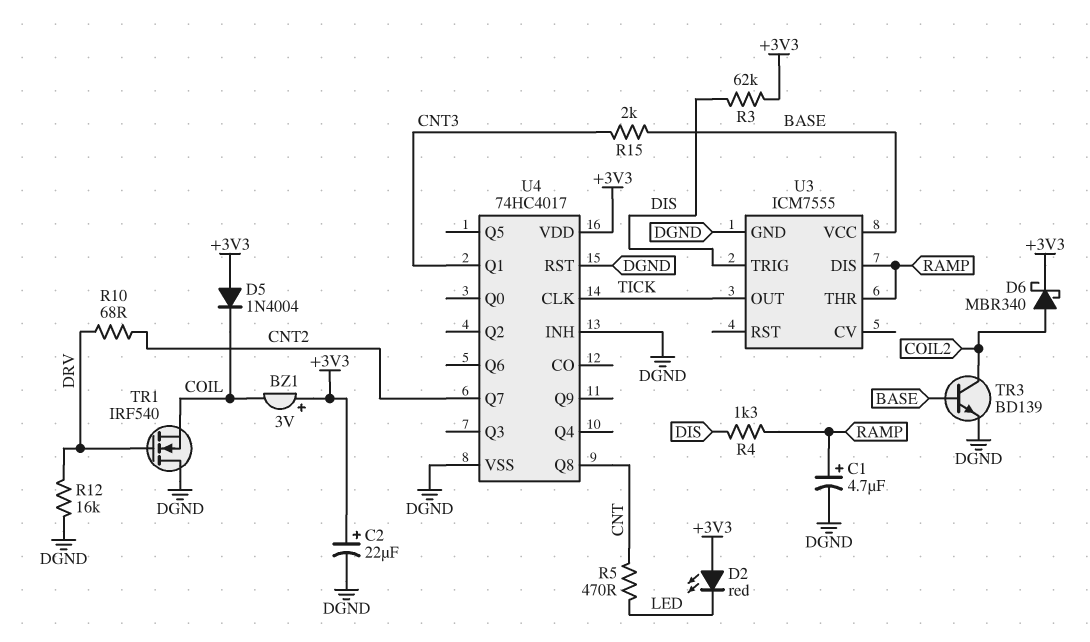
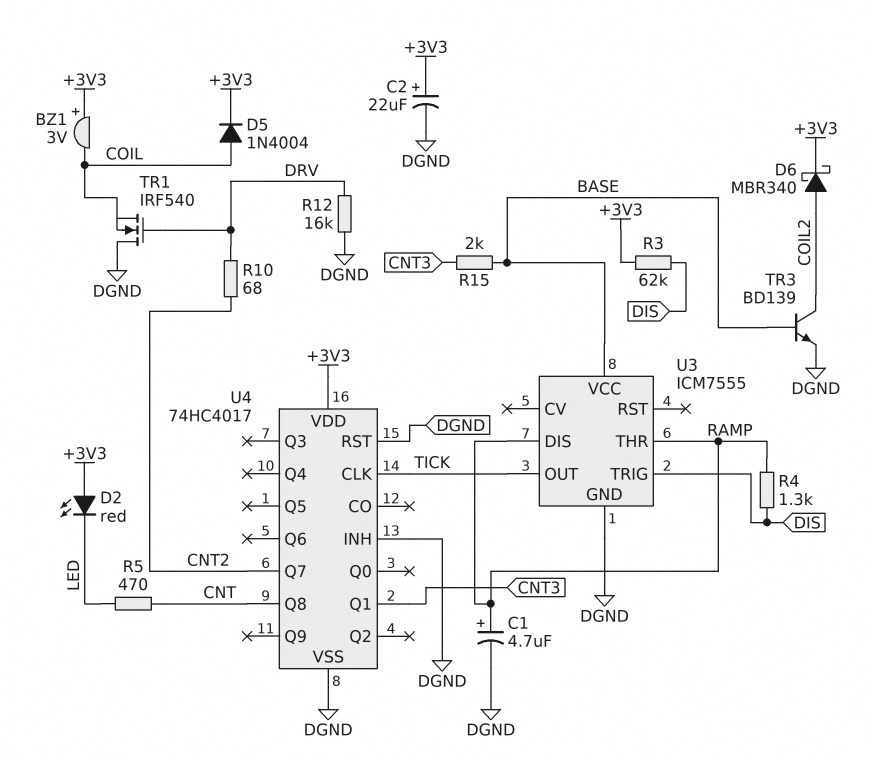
D5: diode 1N4004 (A +3V3, K COIL) -> diode 1N4004 (A COIL, K +3V3)

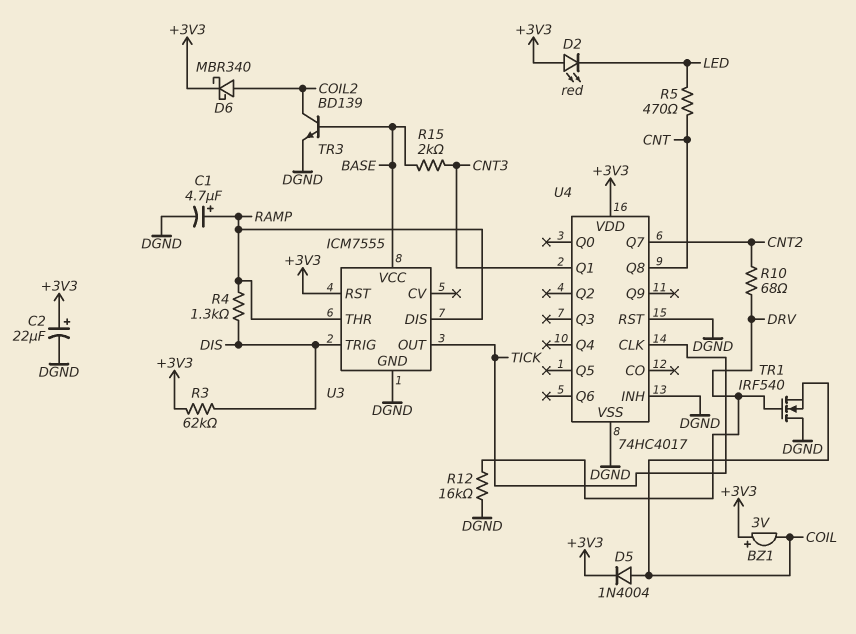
U3 pin RST: none -> +3V3

